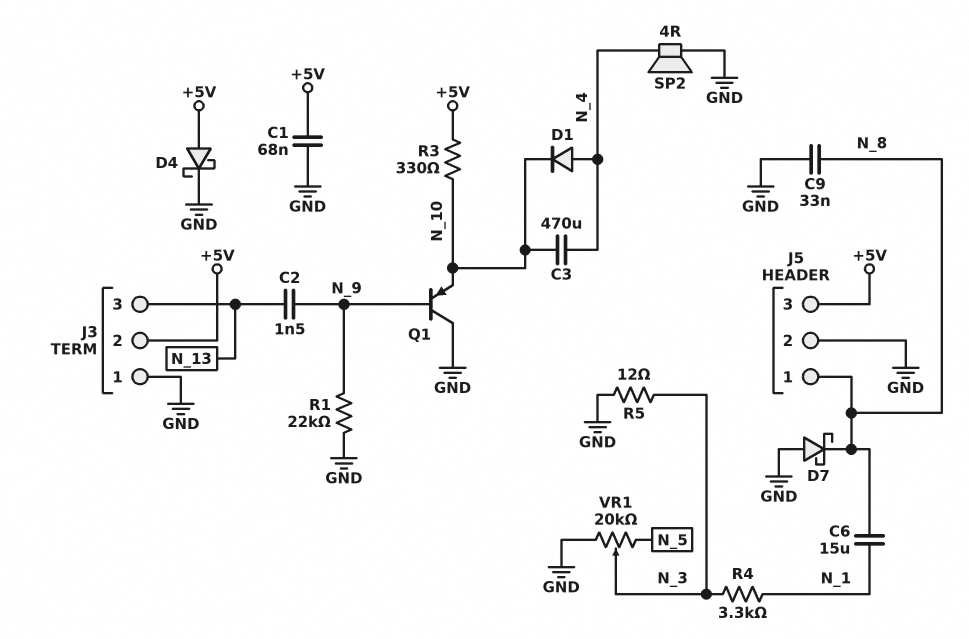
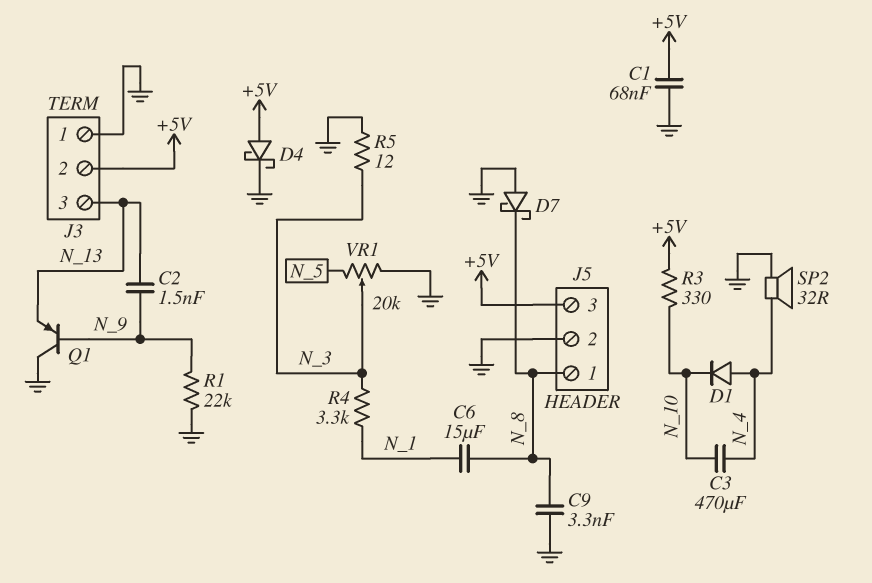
C9: 33nF (GND, N_8) -> 3.3nF (GND, N_8)
Q1: PNP (B N_9, C GND, E N_10) -> PNP (B N_9, C GND, E N_13)
SP2: speaker 4R (GND, N_4) -> speaker 32R (GND, N_4)

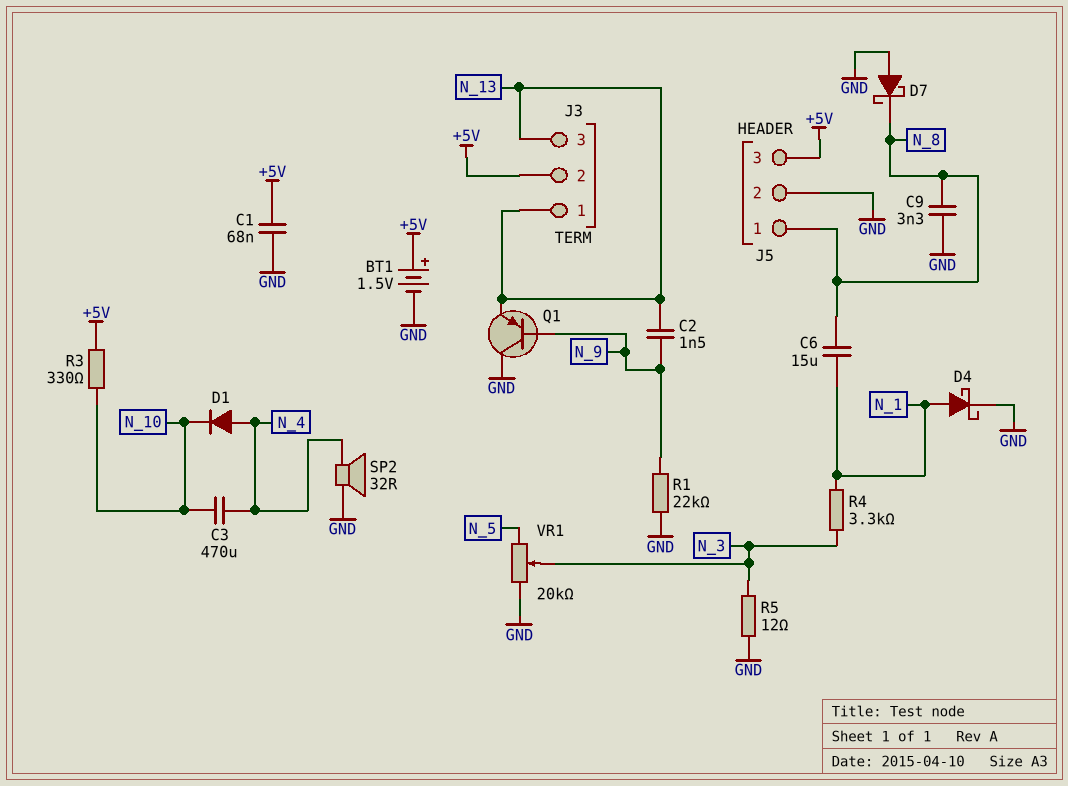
BT1: none -> 1.5V (plus +5V, minus GND)
D4: schottky (A +5V, K GND) -> schottky (A N_1, K GND)
J3 pin 1: GND -> N_13

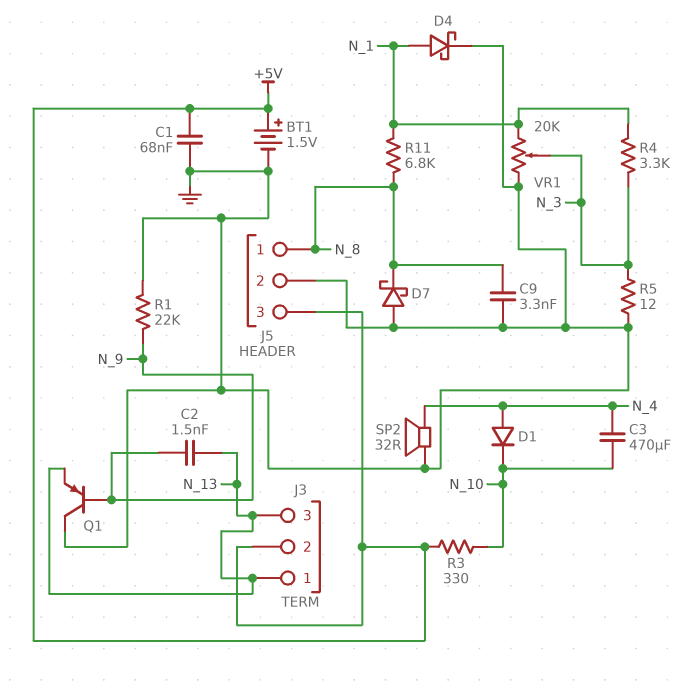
C6: 15uF (N_1, N_8) -> none
R11: none -> 6.8k (N_1, N_8)
VR1: 20k (GND, N_5, wiper N_3) -> 20k (GND, N_1, wiper N_3)

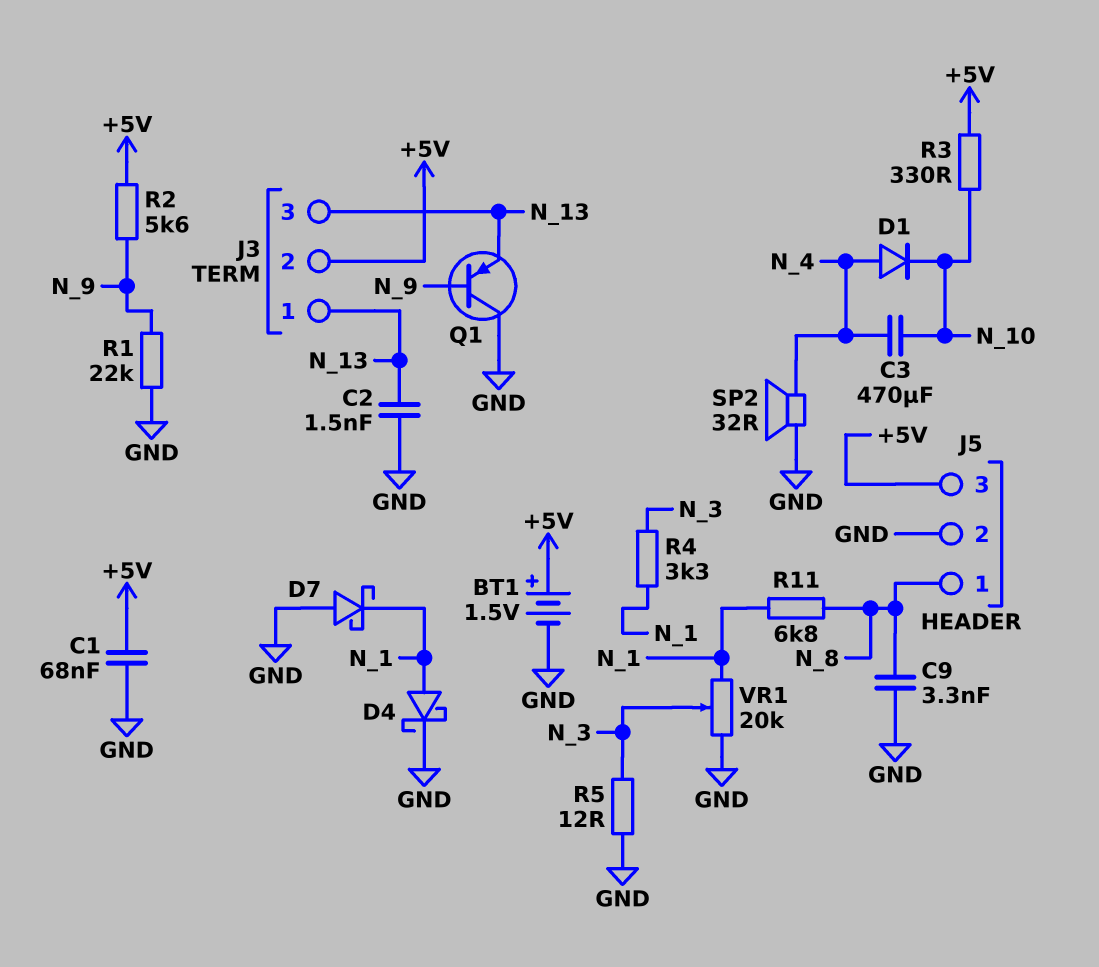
C2: 1.5nF (N_9, N_13) -> 1.5nF (GND, N_13)
D7: schottky (A GND, K N_8) -> schottky (A GND, K N_1)
R2: none -> 5.6k (+5V, N_9)

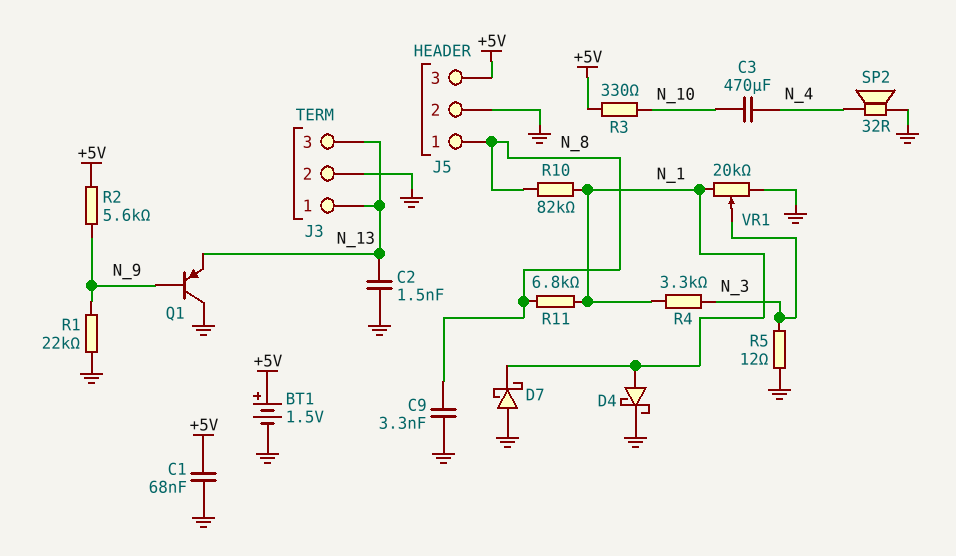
D1: diode (A N_4, K N_10) -> none
J3 pin 2: +5V -> GND
R10: none -> 82k (N_1, N_8)

